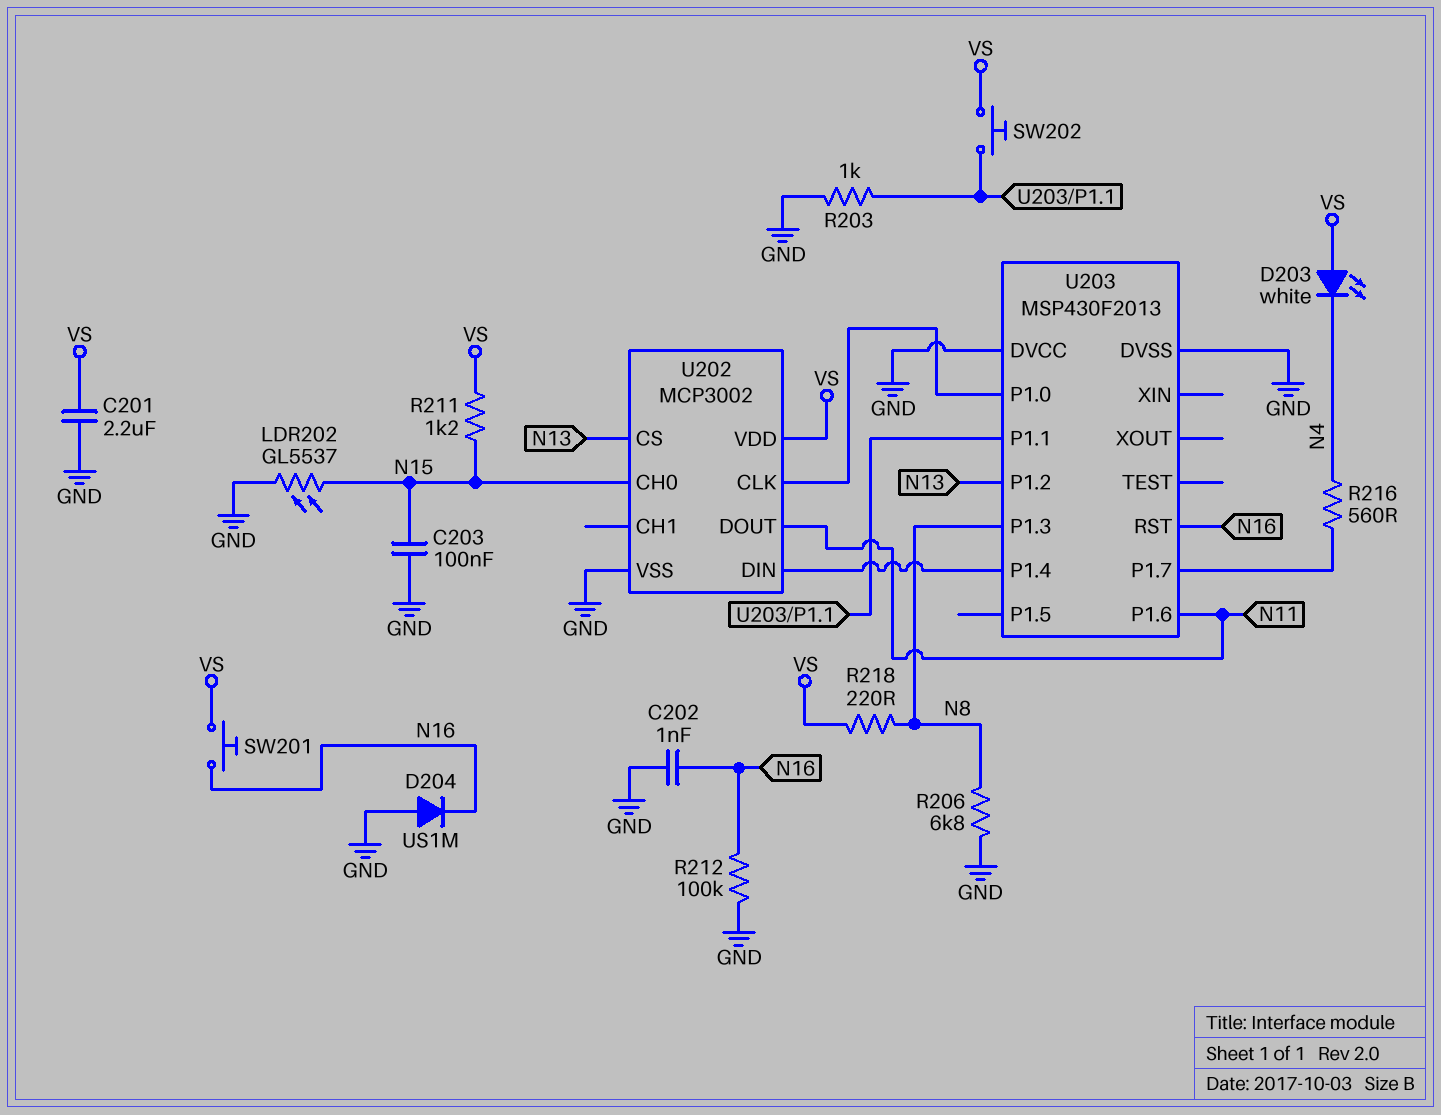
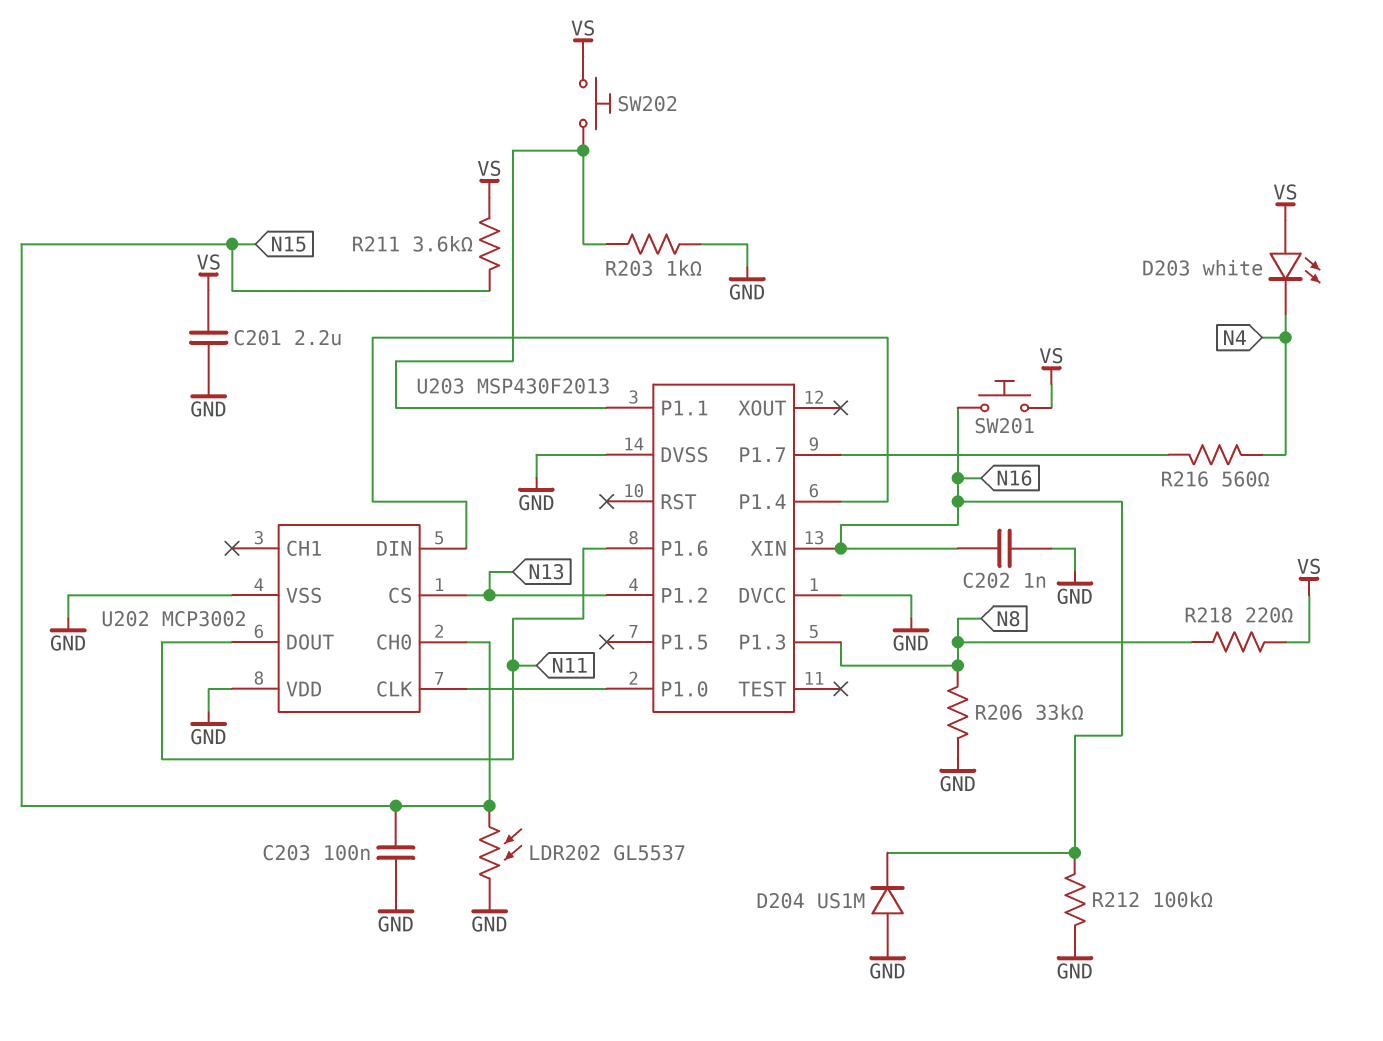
R206: 6.8k (GND, N8) -> 33k (GND, N8)
R211: 1.2k (N15, VS) -> 3.6k (N15, VS)
U202 pin VDD: VS -> GND
U203 pin RST: N16 -> none
U203 pin XIN: none -> N16

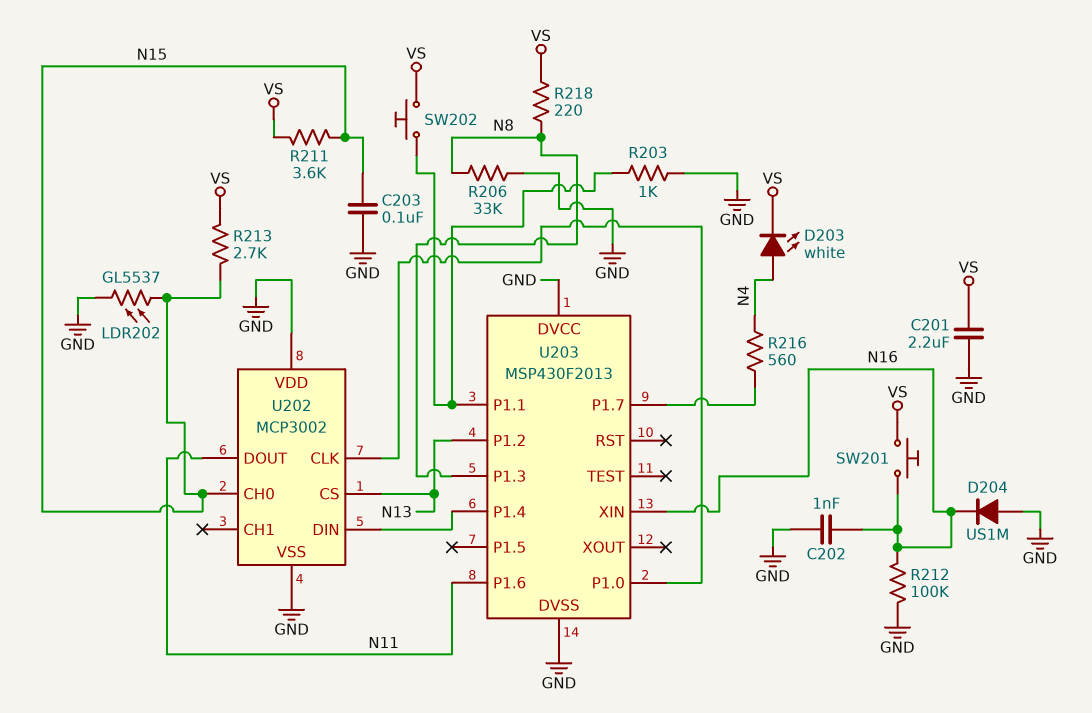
D203: LED white (A VS, K N4) -> LED white (A N4, K VS)
R213: none -> 2.7k (N15, VS)

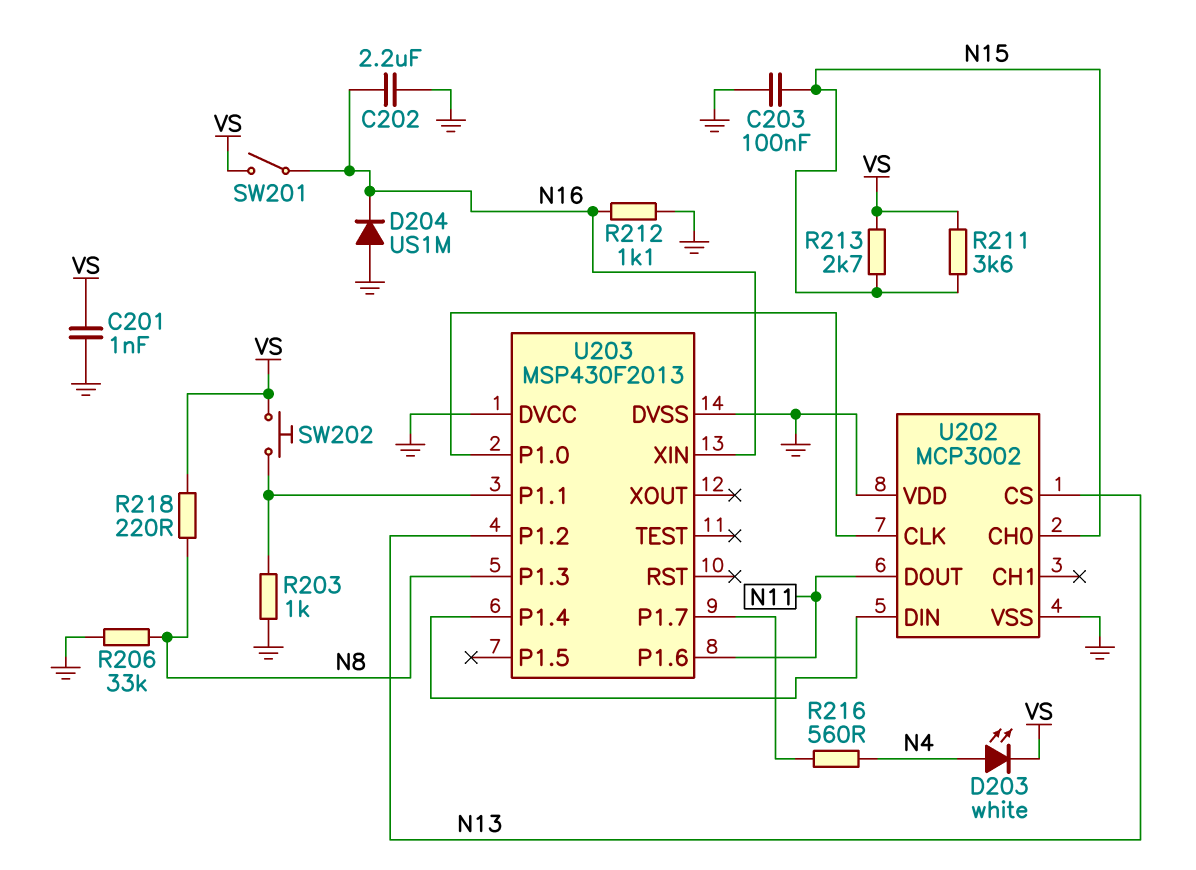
C201: 2.2uF (GND, VS) -> 1nF (GND, VS)
C202: 1nF (GND, N16) -> 2.2uF (GND, N16)
LDR202: GL5537 (GND, N15) -> none
R212: 100k (GND, N16) -> 1.1k (GND, N16)
SW201: button (N16, VS) -> switch (N16, VS)

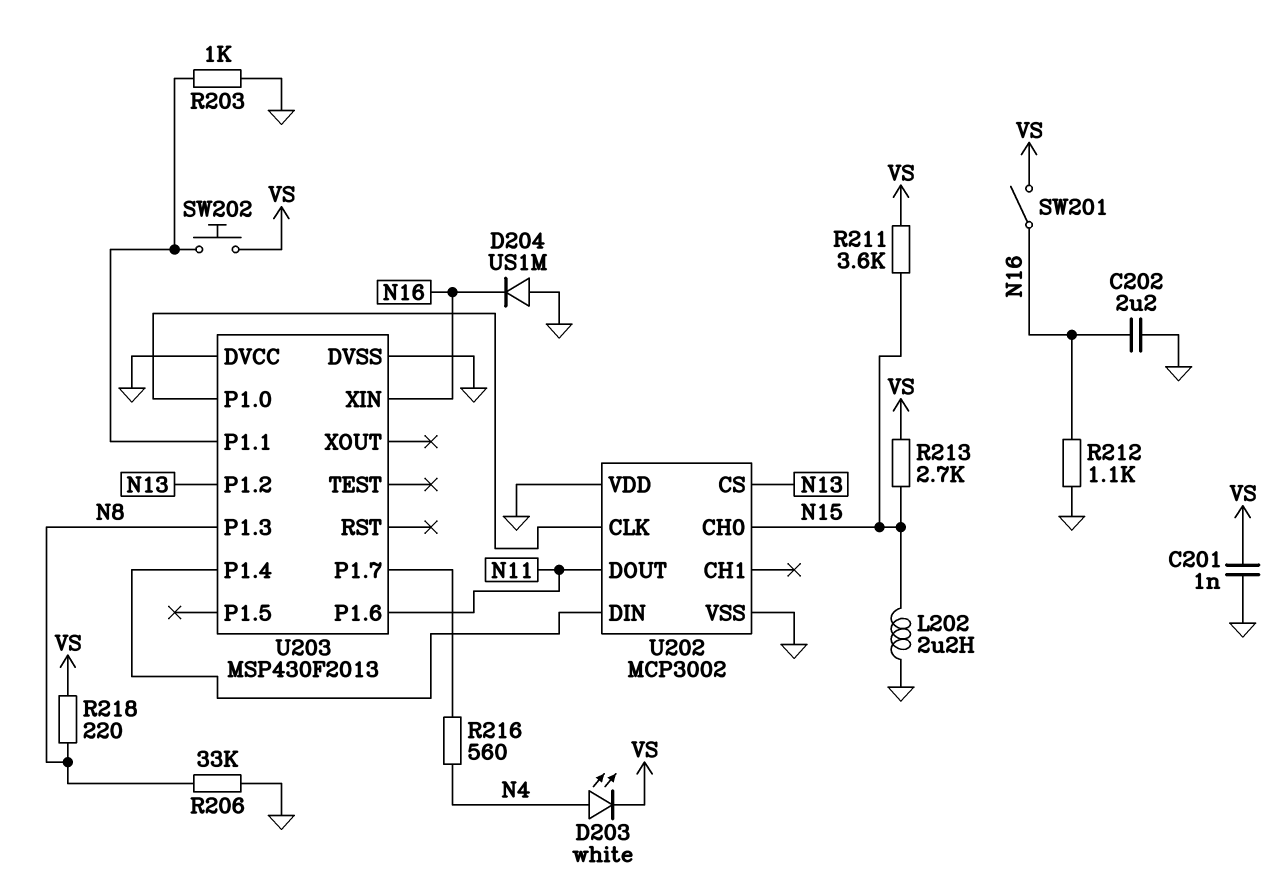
C203: 100nF (GND, N15) -> none
L202: none -> 2.2uH (GND, N15)

